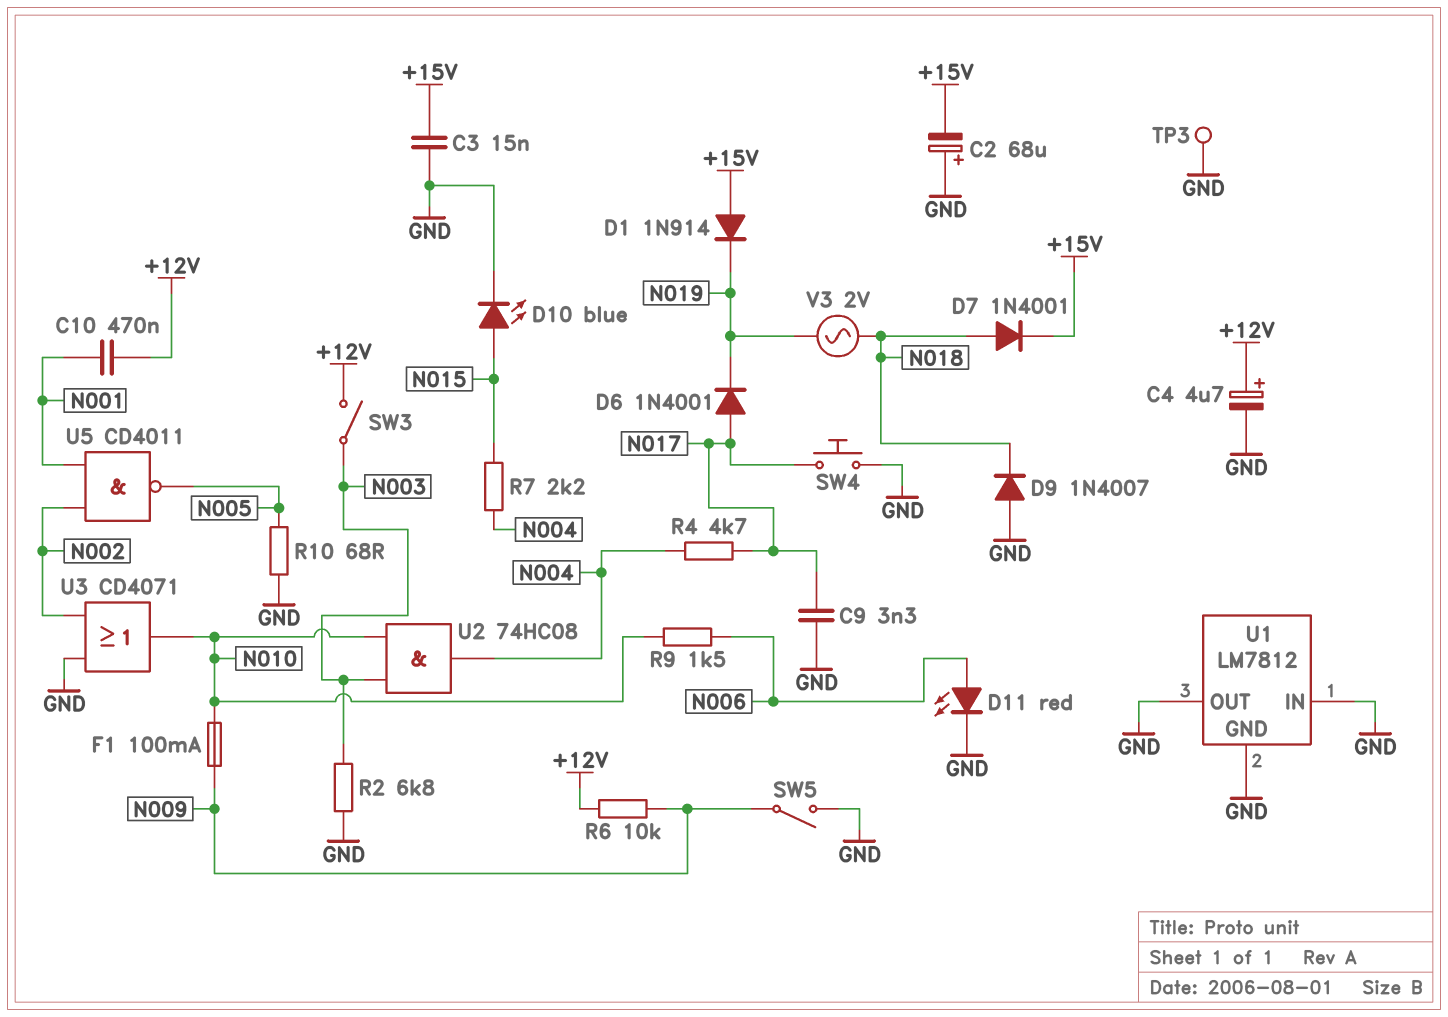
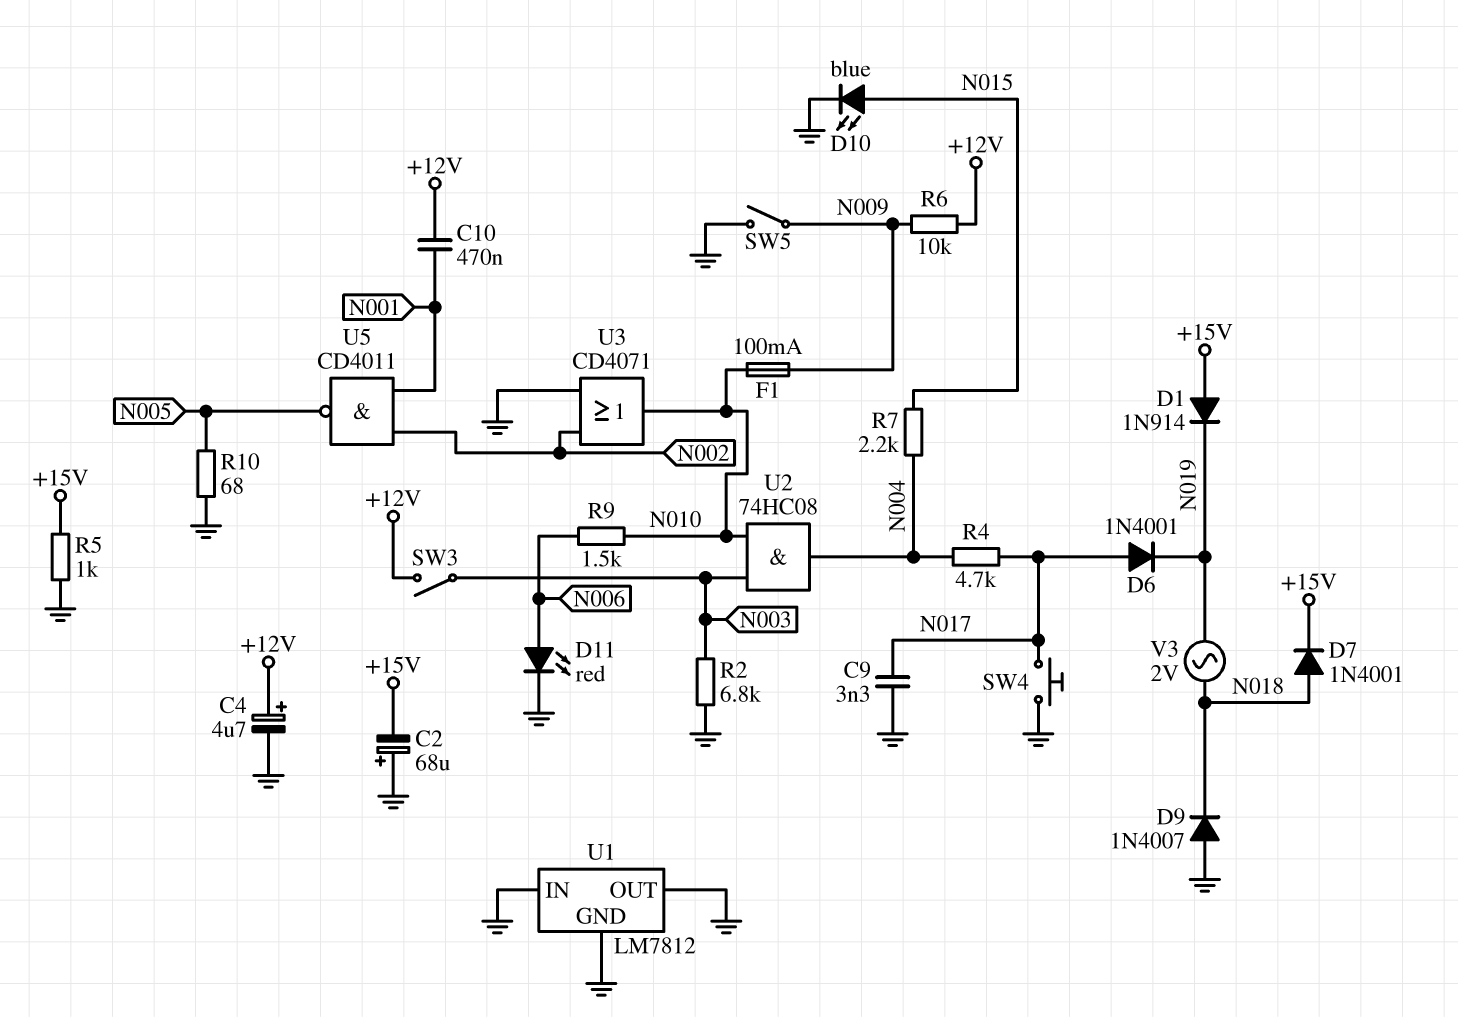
C3: 15nF (+15V, GND) -> none
R5: none -> 1k (+15V, GND)
TP3: test point (GND) -> none

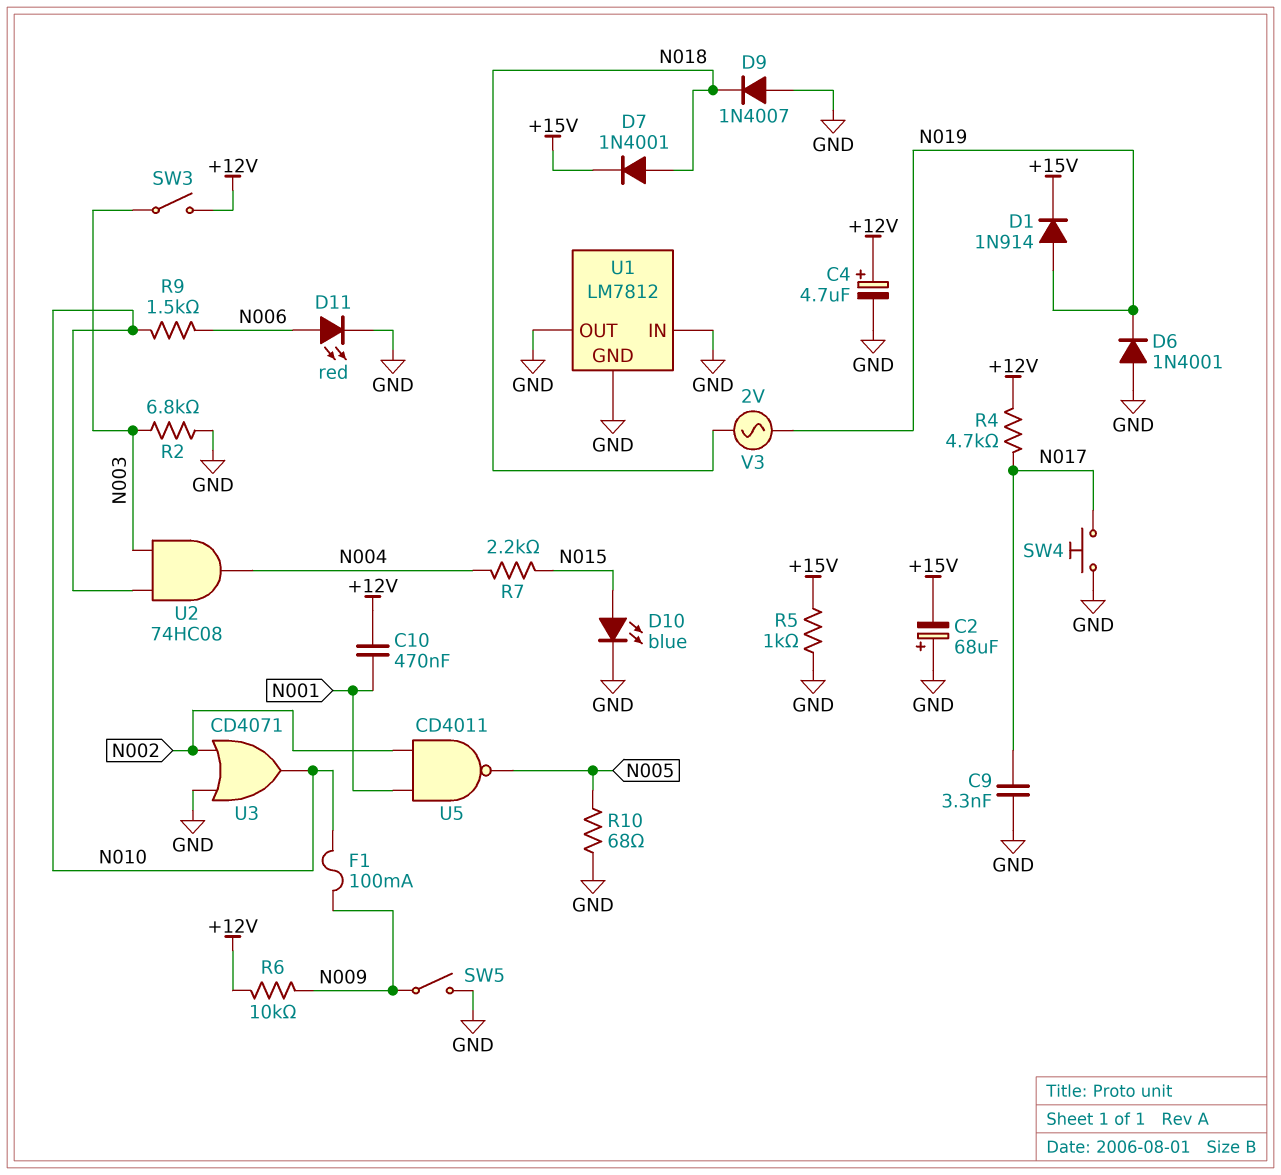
D1: diode 1N914 (A +15V, K N019) -> diode 1N914 (A N019, K +15V)
D6: diode 1N4001 (A N017, K N019) -> diode 1N4001 (A GND, K N019)
R4: 4.7k (N004, N017) -> 4.7k (+12V, N017)

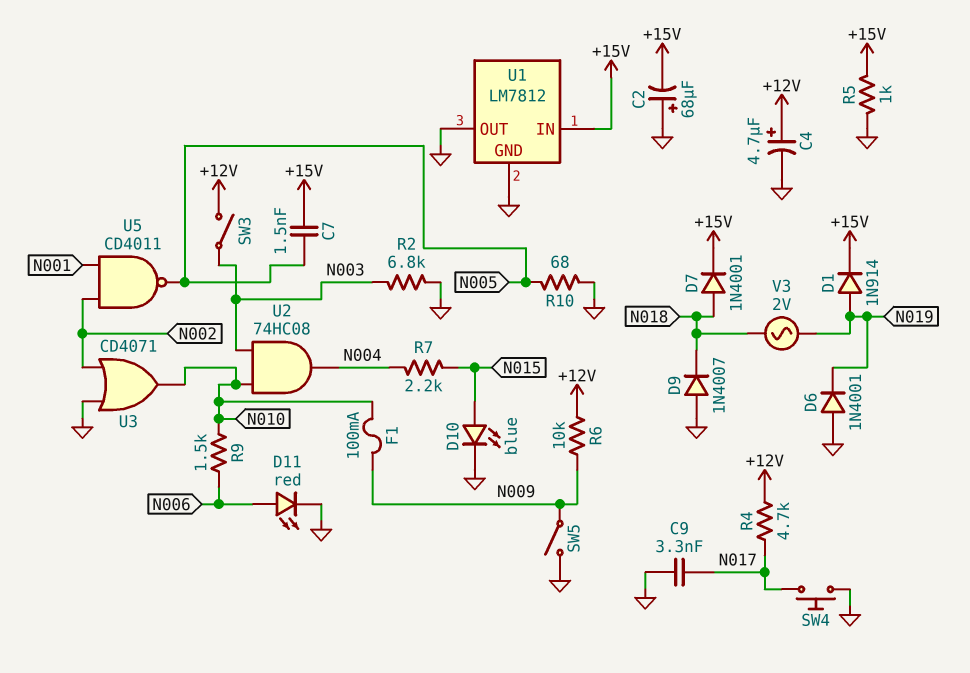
C7: none -> 1.5nF (+15V, N005)
C10: 470nF (+12V, N001) -> none
U1 pin IN: GND -> +15V

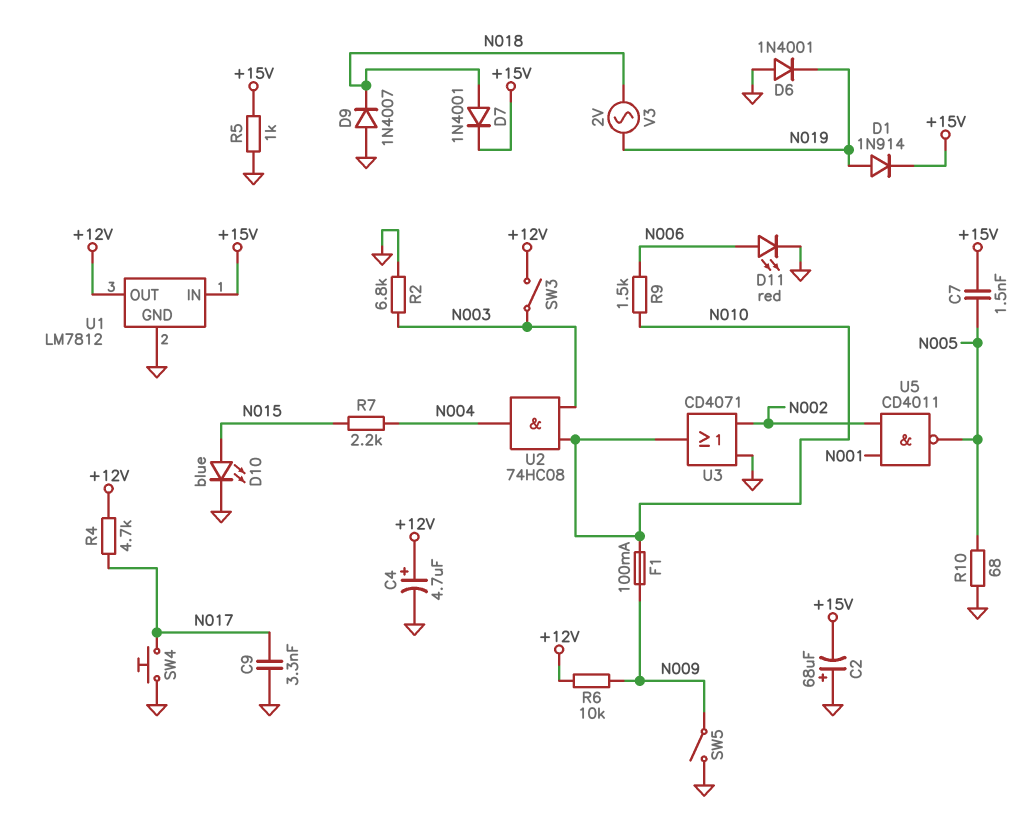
U1 pin OUT: GND -> +12V

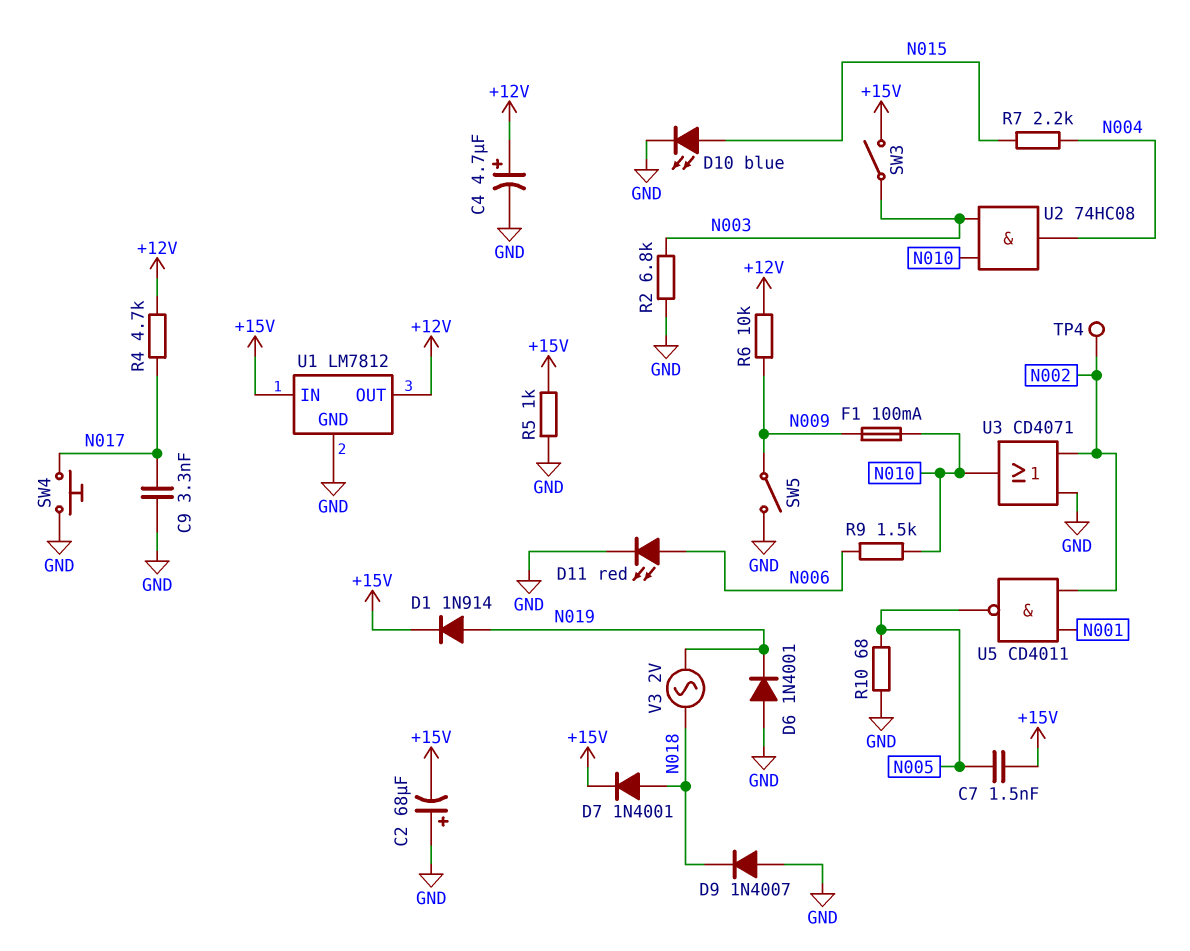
SW3: switch (+12V, N003) -> switch (+15V, N003)
TP4: none -> test point (N002)

